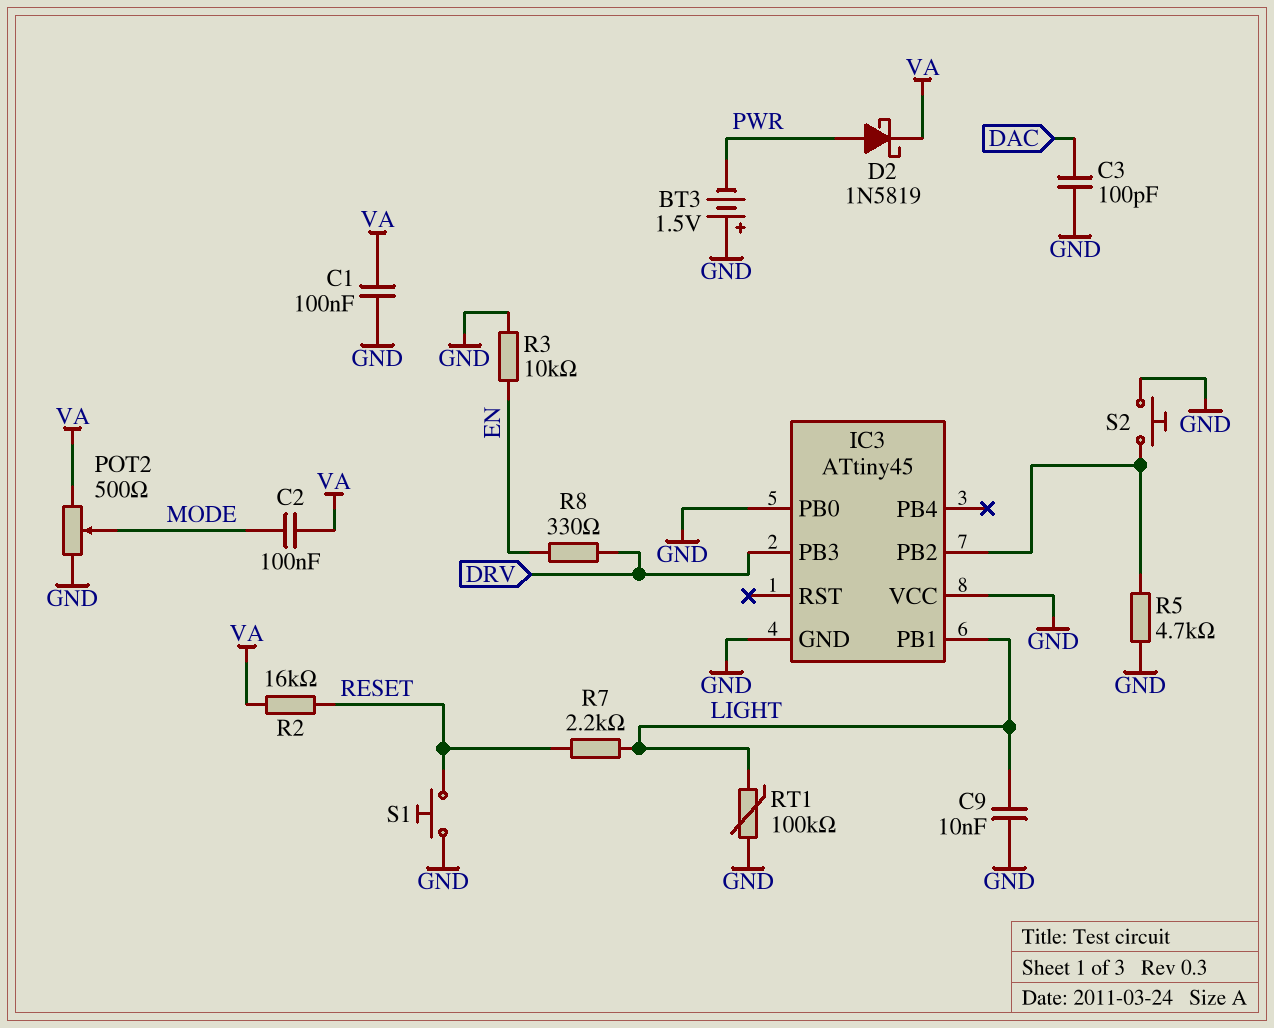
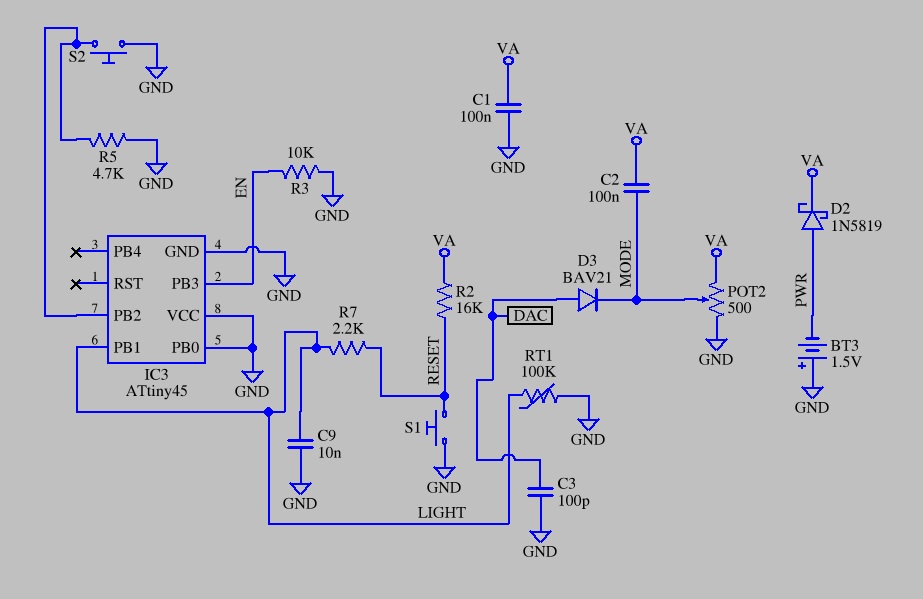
D3: none -> diode BAV21 (A DAC, K MODE)
IC3 pin PB3: DRV -> EN
R8: 330 (DRV, EN) -> none

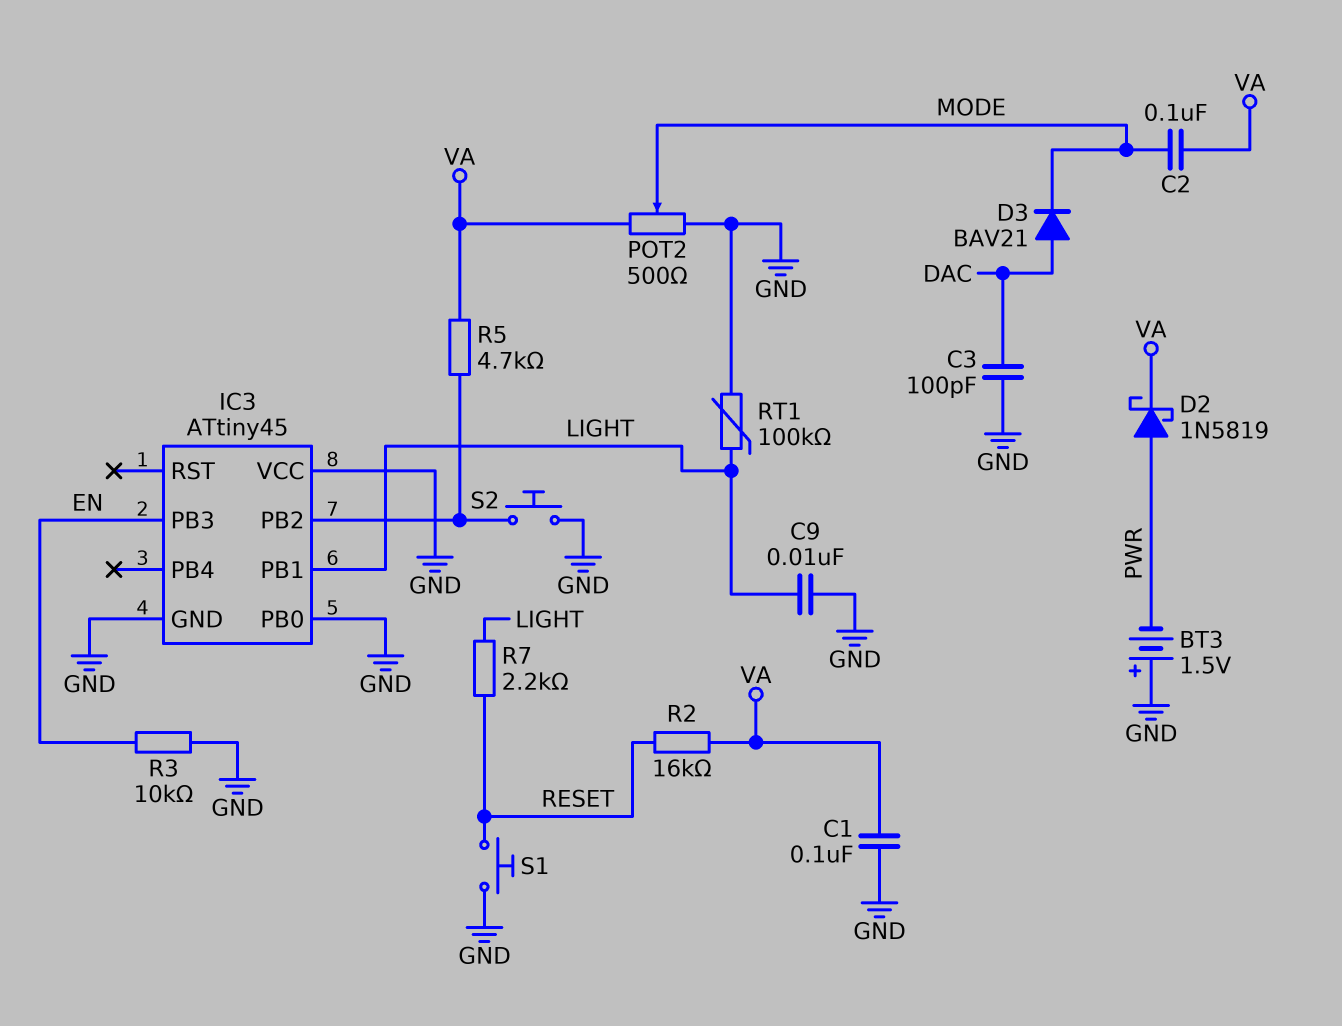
R5: 4.7k (GND, IC3/PB2) -> 4.7k (IC3/PB2, VA)

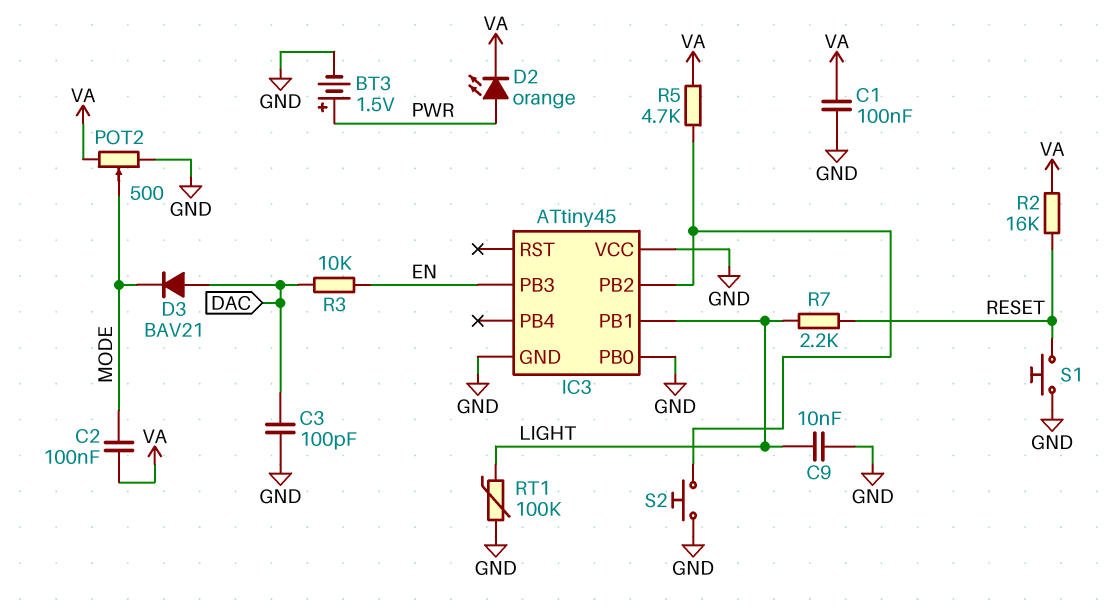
BT3: 1.5V (plus GND, minus PWR) -> 1.5V (plus PWR, minus GND)
D2: schottky 1N5819 (A PWR, K VA) -> LED orange (A PWR, K VA)
R3: 10k (EN, GND) -> 10k (DAC, EN)

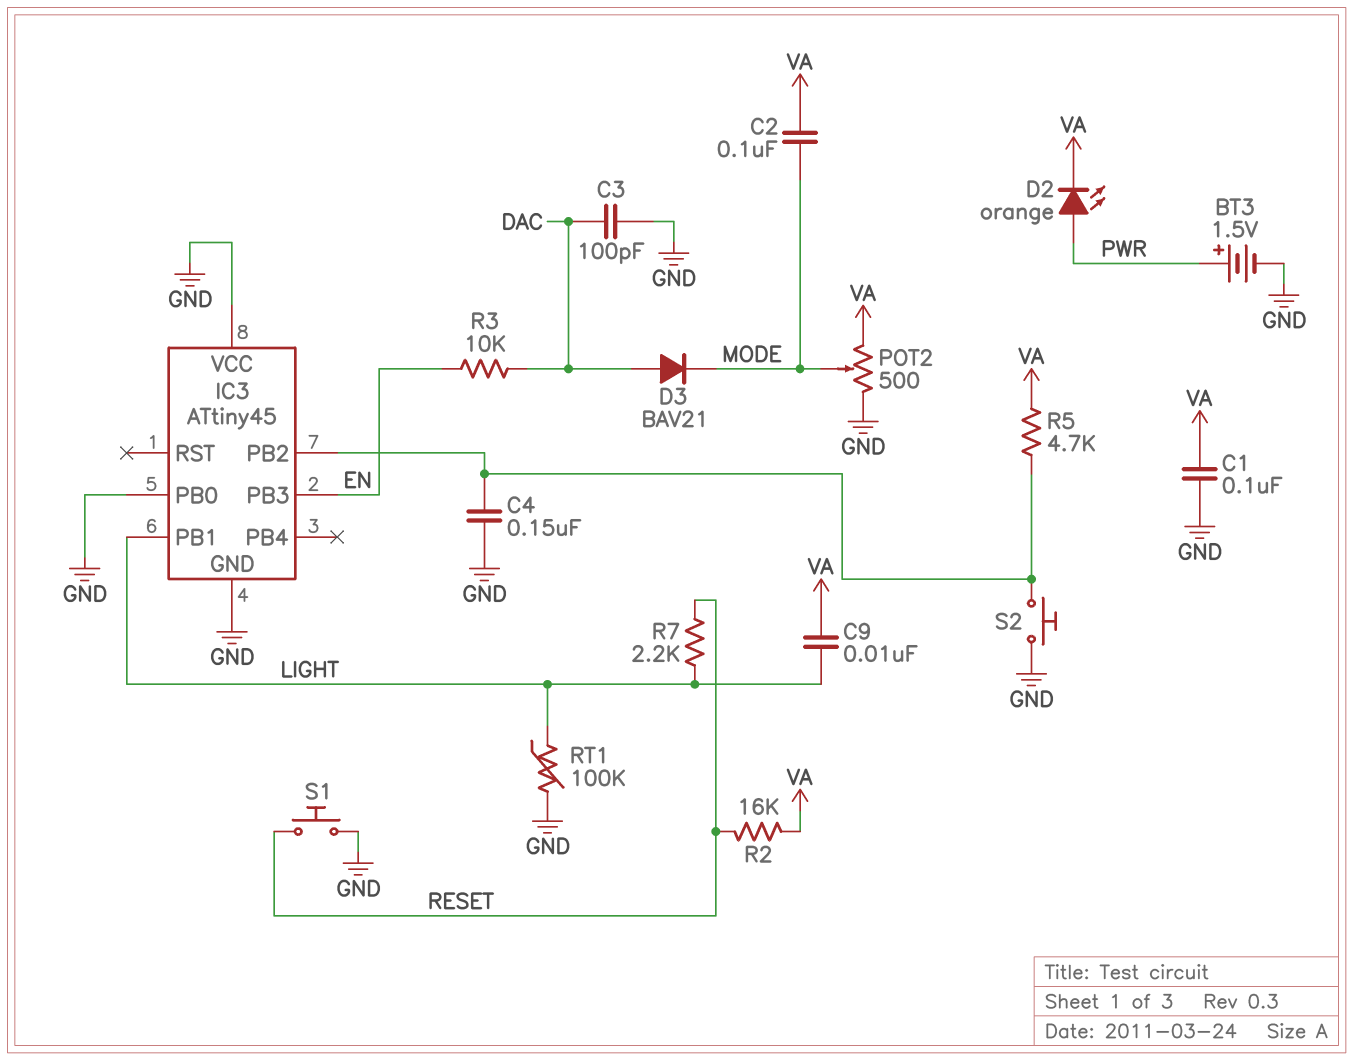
C4: none -> 150nF (GND, IC3/PB2)
C9: 10nF (GND, LIGHT) -> 10nF (LIGHT, VA)

